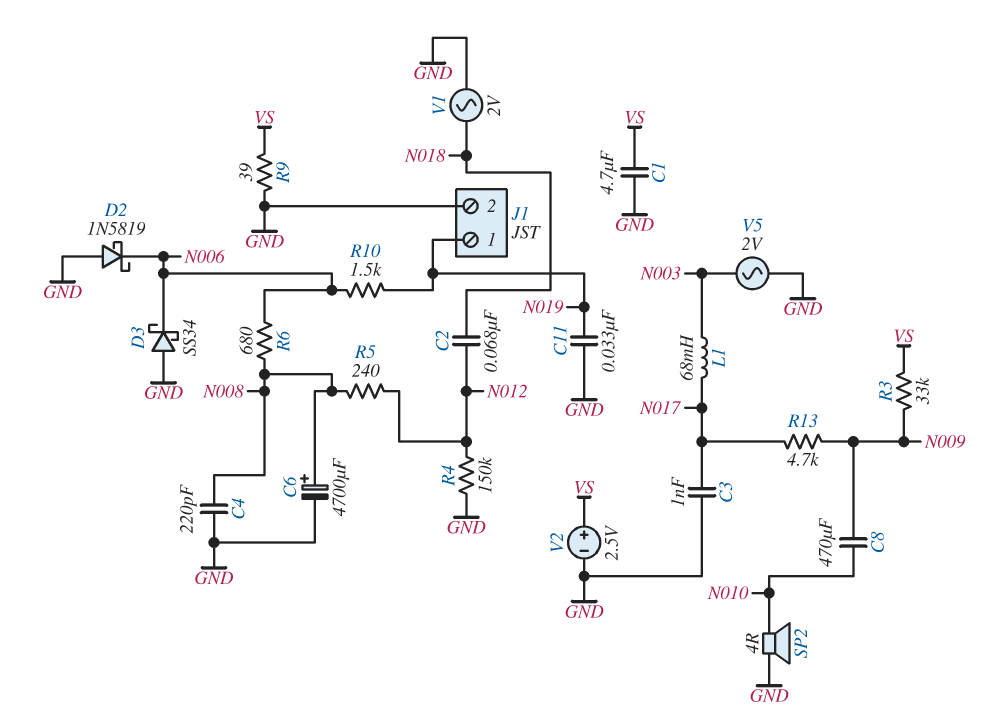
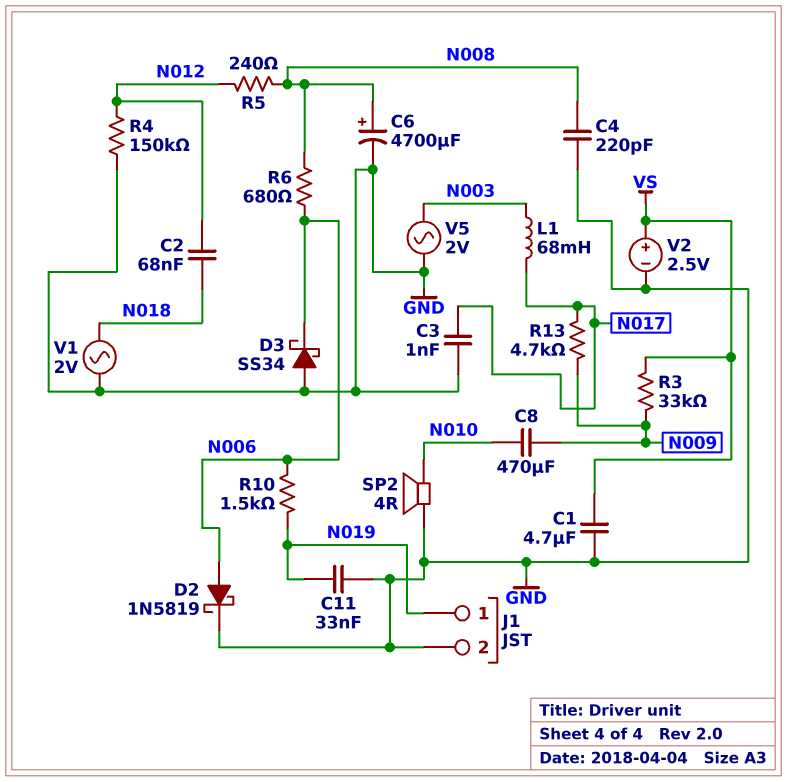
D2: schottky 1N5819 (A GND, K N006) -> schottky 1N5819 (A N006, K GND)
R9: 39 (GND, VS) -> none

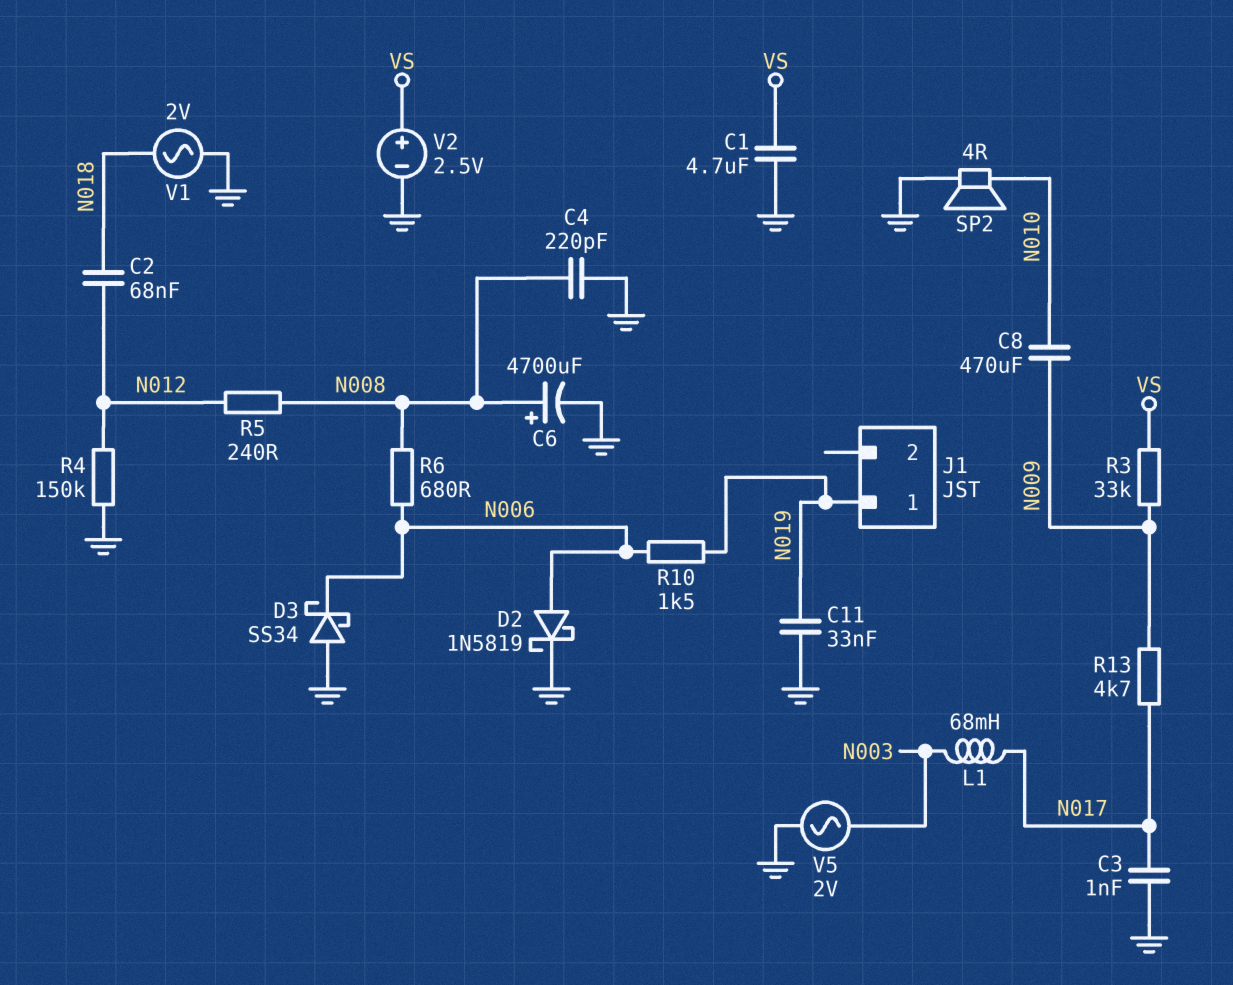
J1 pin 2: GND -> none

